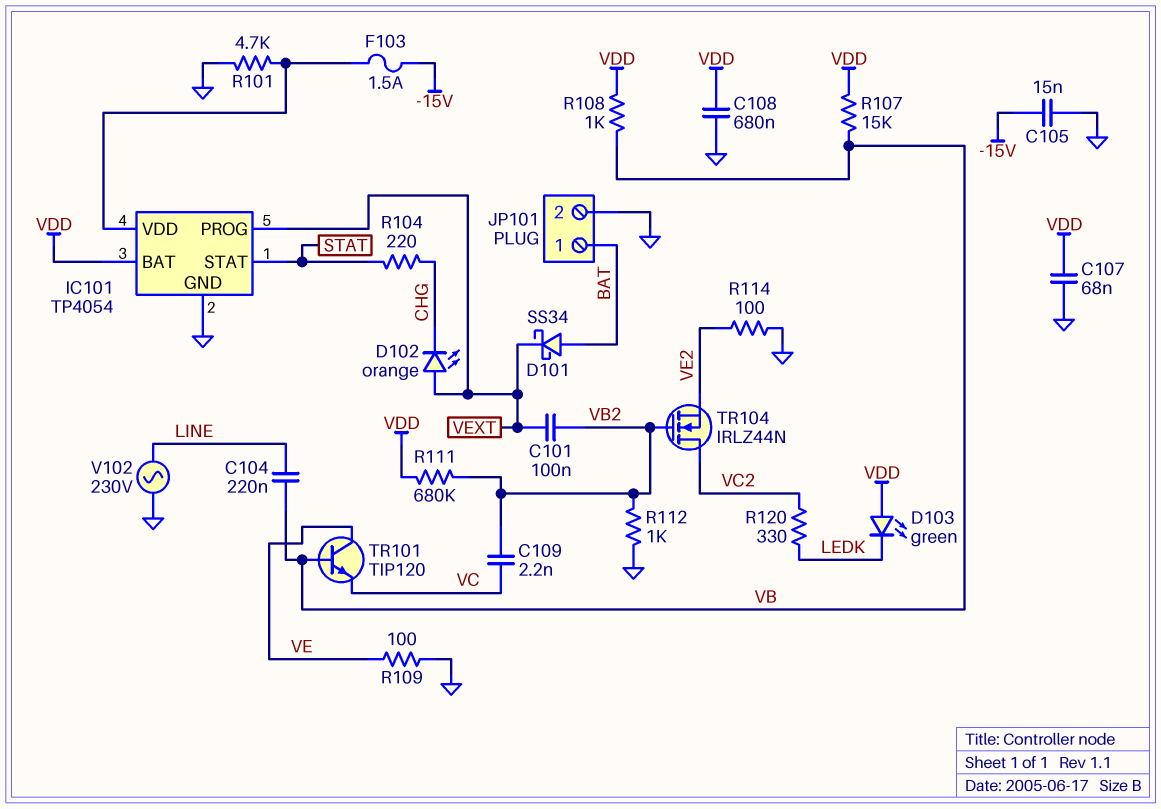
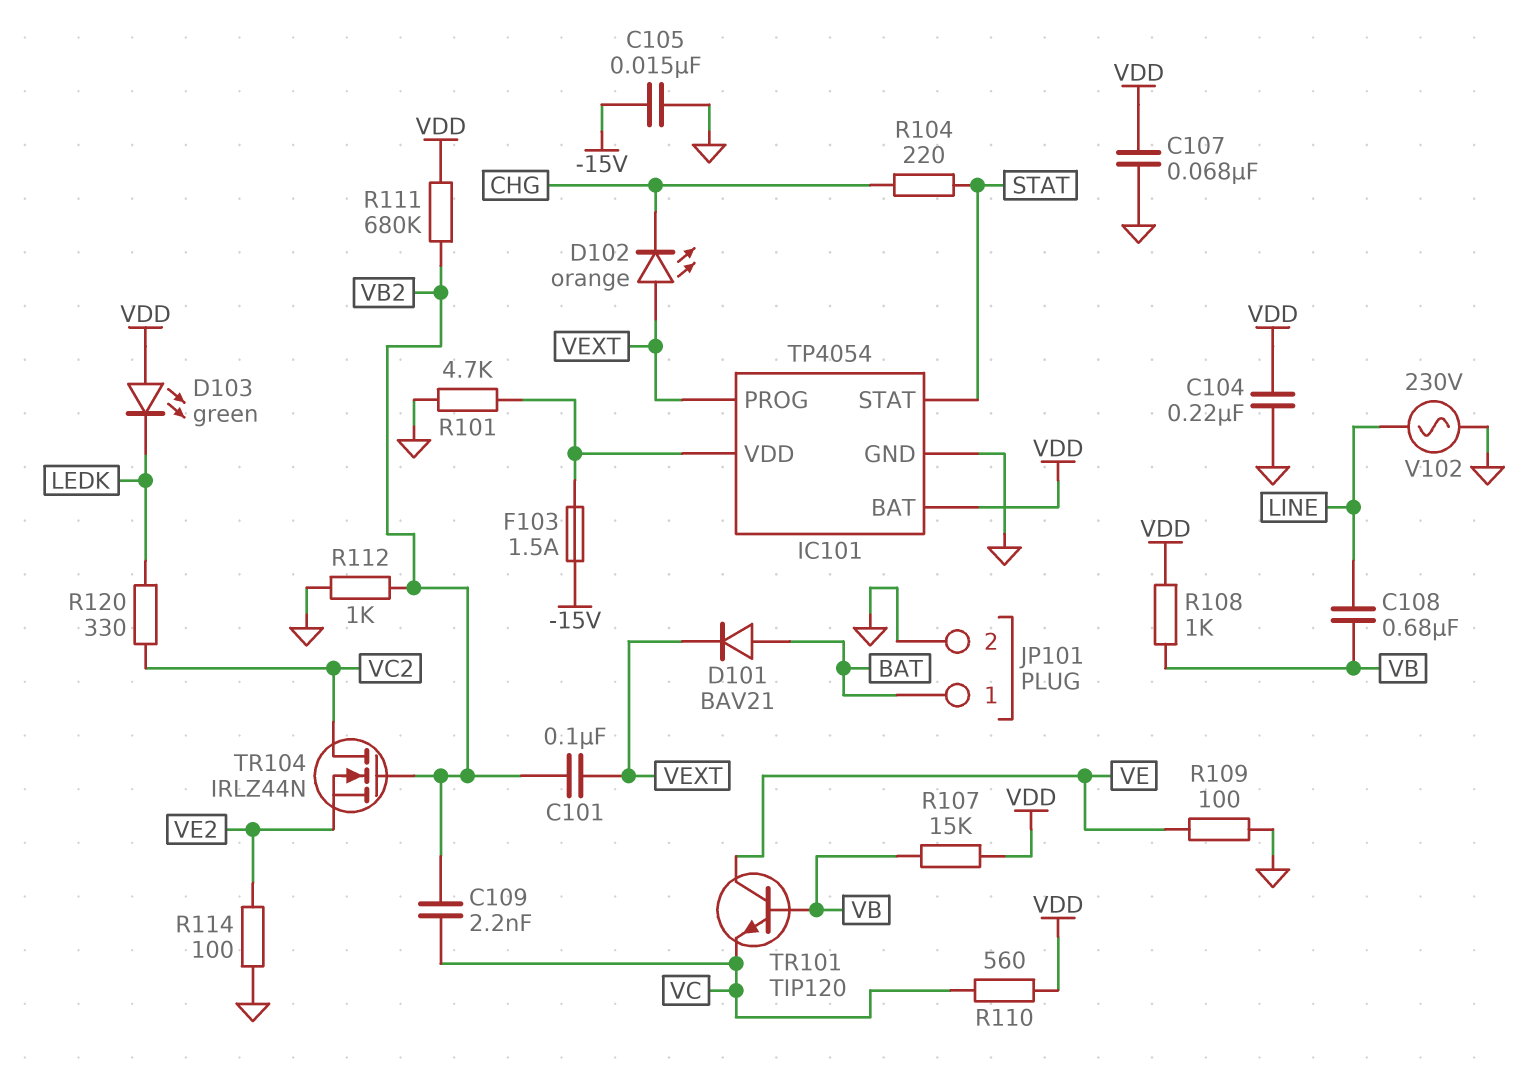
C104: 220nF (LINE, VB) -> 220nF (GND, VDD)
C108: 680nF (GND, VDD) -> 680nF (LINE, VB)
D101: schottky SS34 (A BAT, K VEXT) -> diode BAV21 (A BAT, K VEXT)
R110: none -> 560 (VC, VDD)

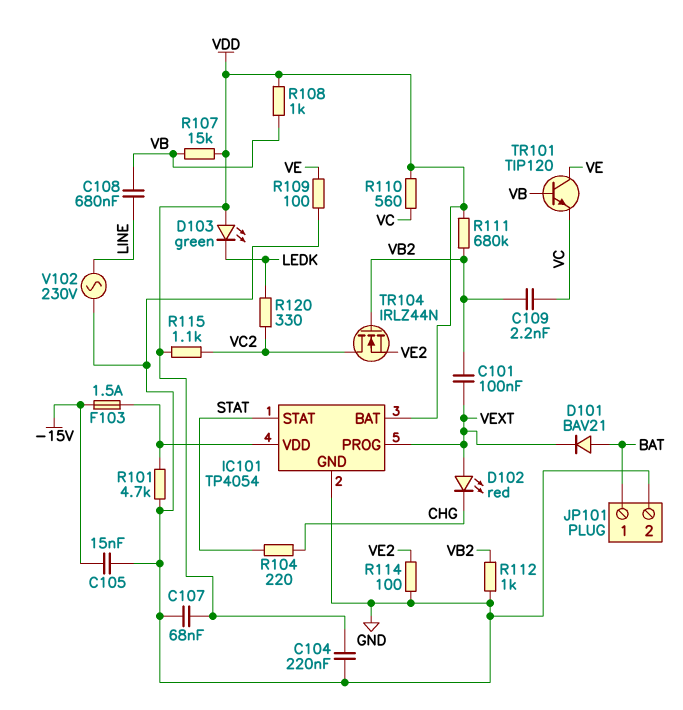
D102: LED orange (A VEXT, K CHG) -> LED red (A VEXT, K CHG)
R115: none -> 1.1k (VC2, VDD)

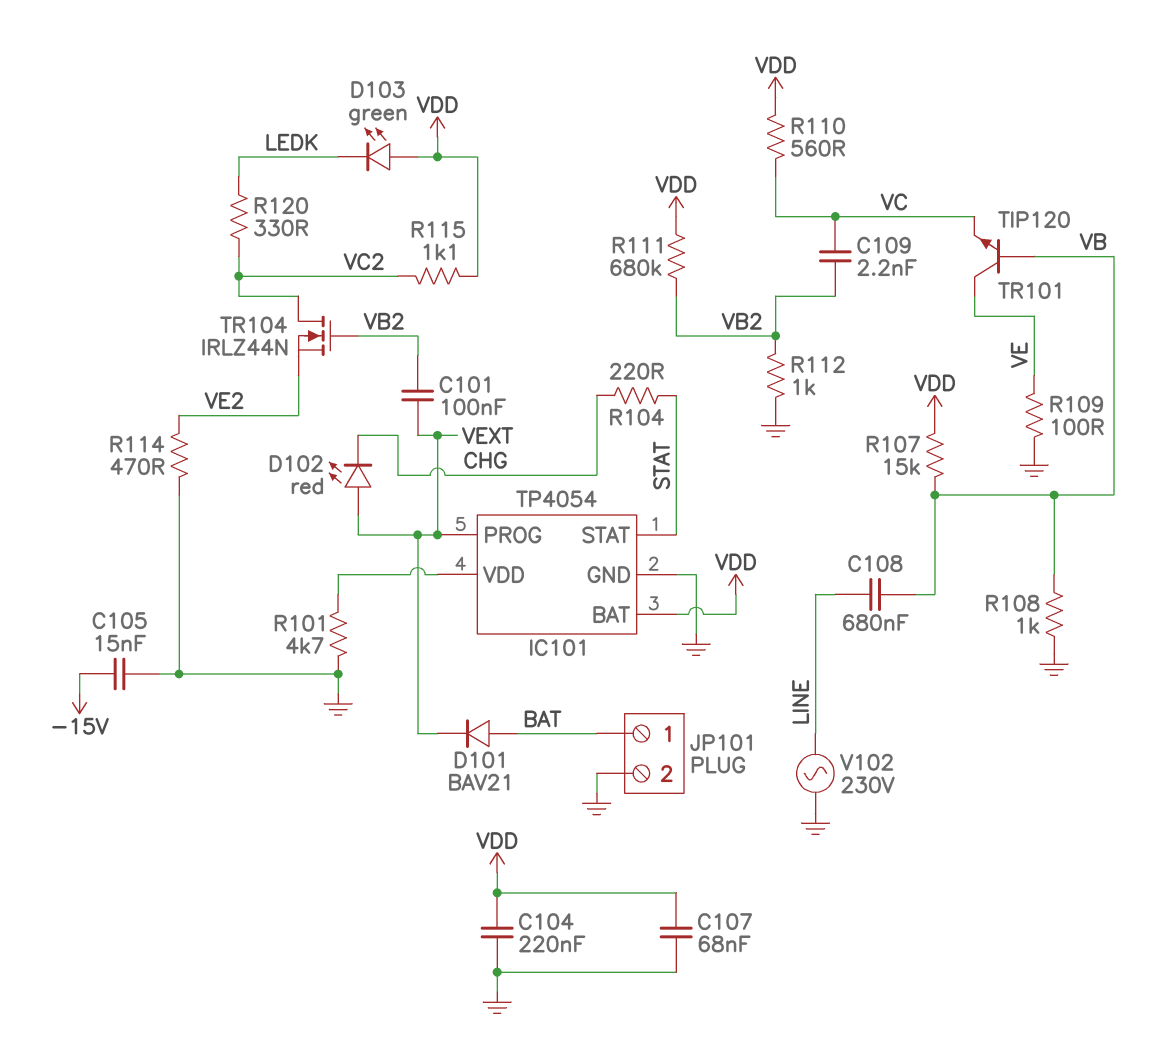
F103: 1.5A (-15V, IC101/VDD) -> none
R108: 1k (VB, VDD) -> 1k (GND, VB)
R114: 100 (GND, VE2) -> 470 (GND, VE2)

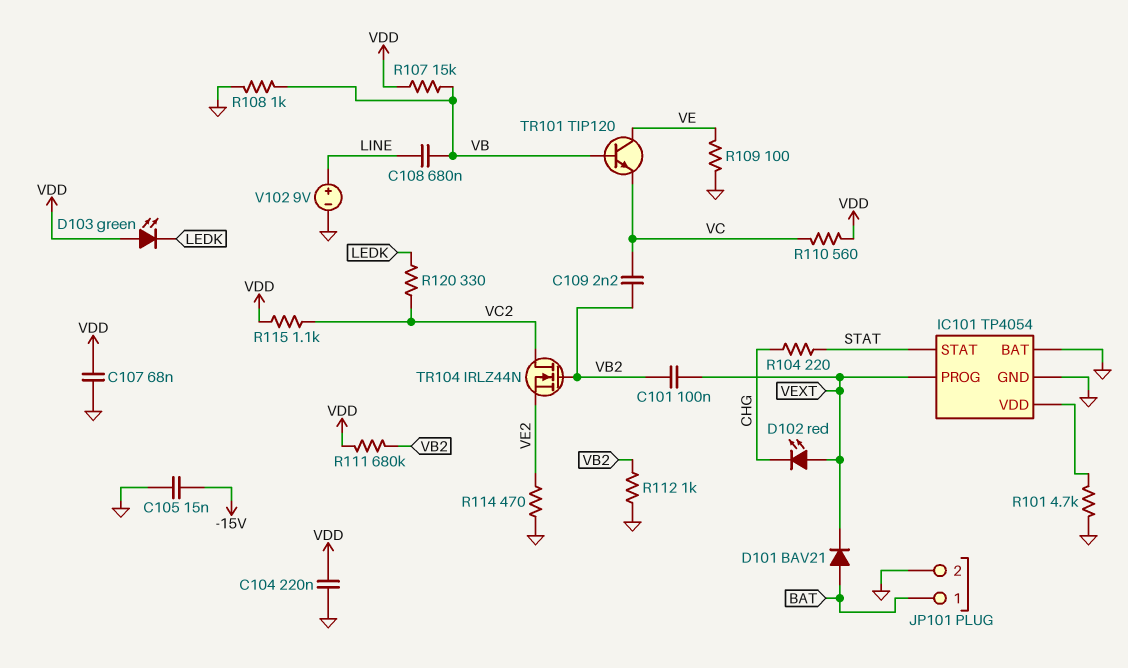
IC101 pin BAT: VDD -> GND
V102: AC 230V (GND, LINE) -> 9V (plus LINE, minus GND)

